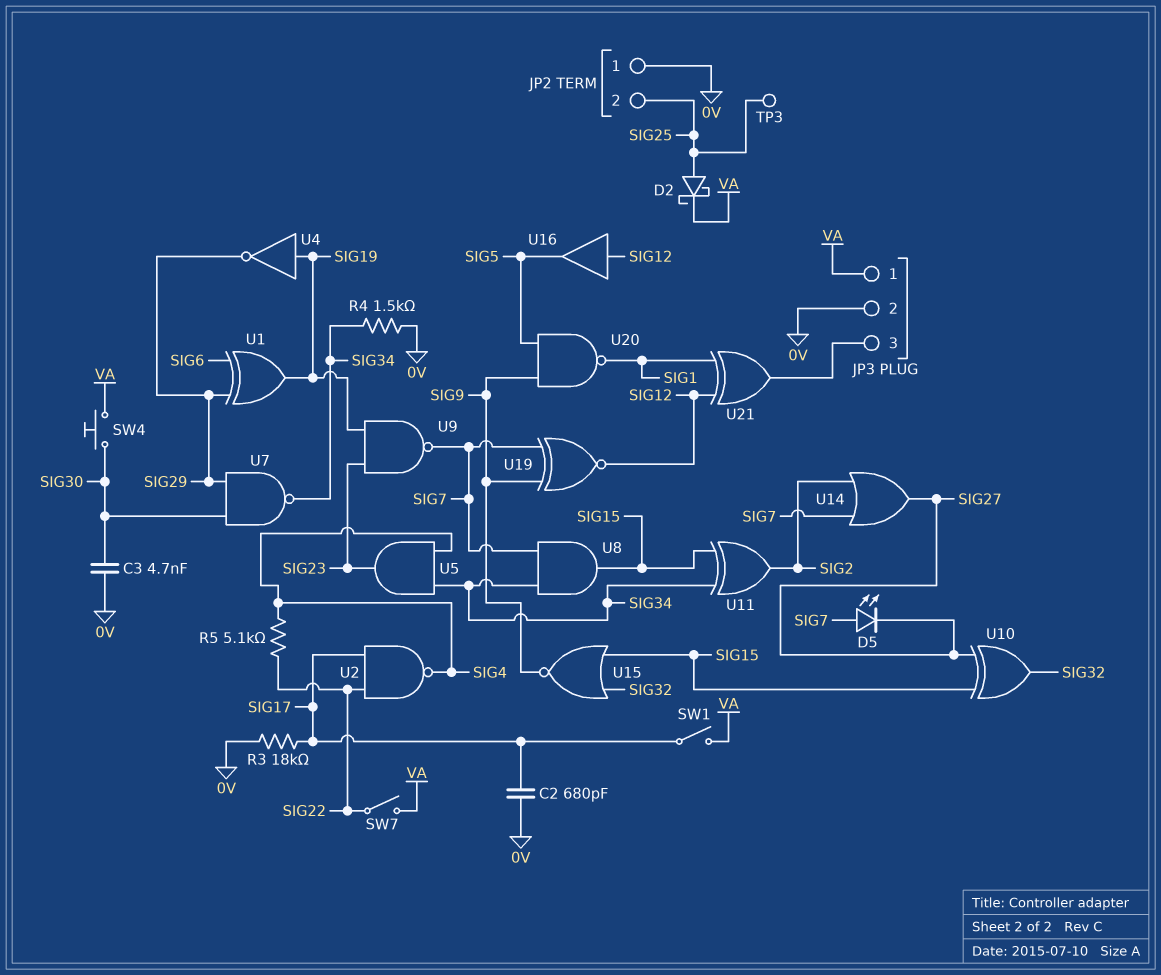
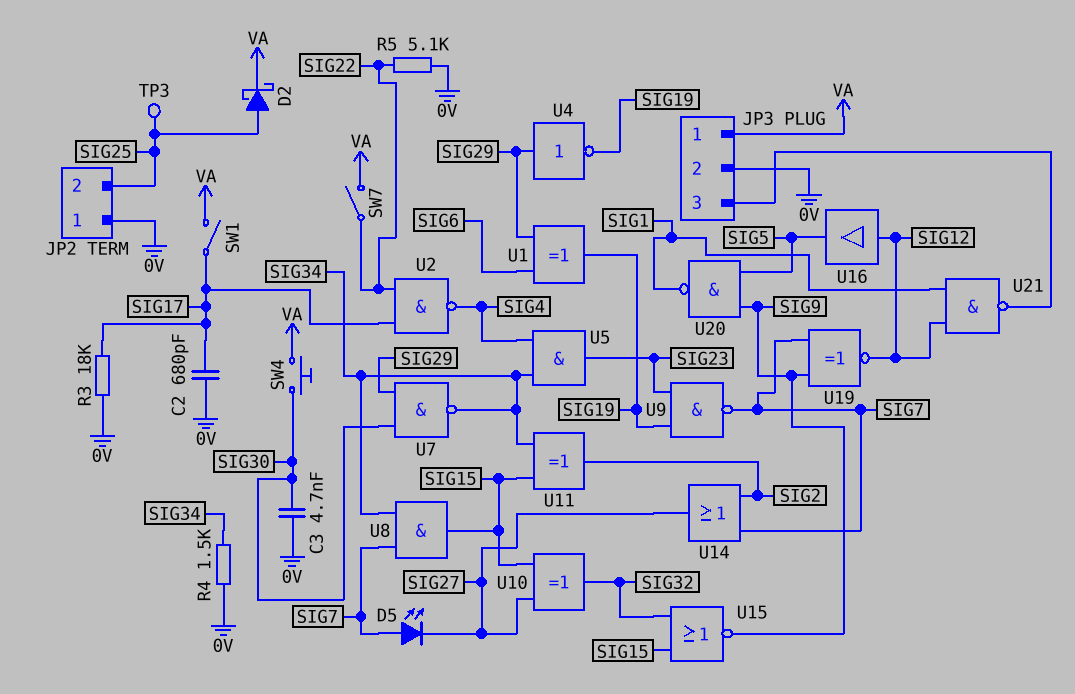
R5: 5.1k (SIG4, SIG22) -> 5.1k (0V, SIG22)
U4: NOT (in SIG19, out SIG29) -> NOT (in SIG29, out SIG19)
U21: XOR (in SIG1, in SIG12, out JP3/3) -> NAND (in SIG1, in SIG12, out JP3/3)

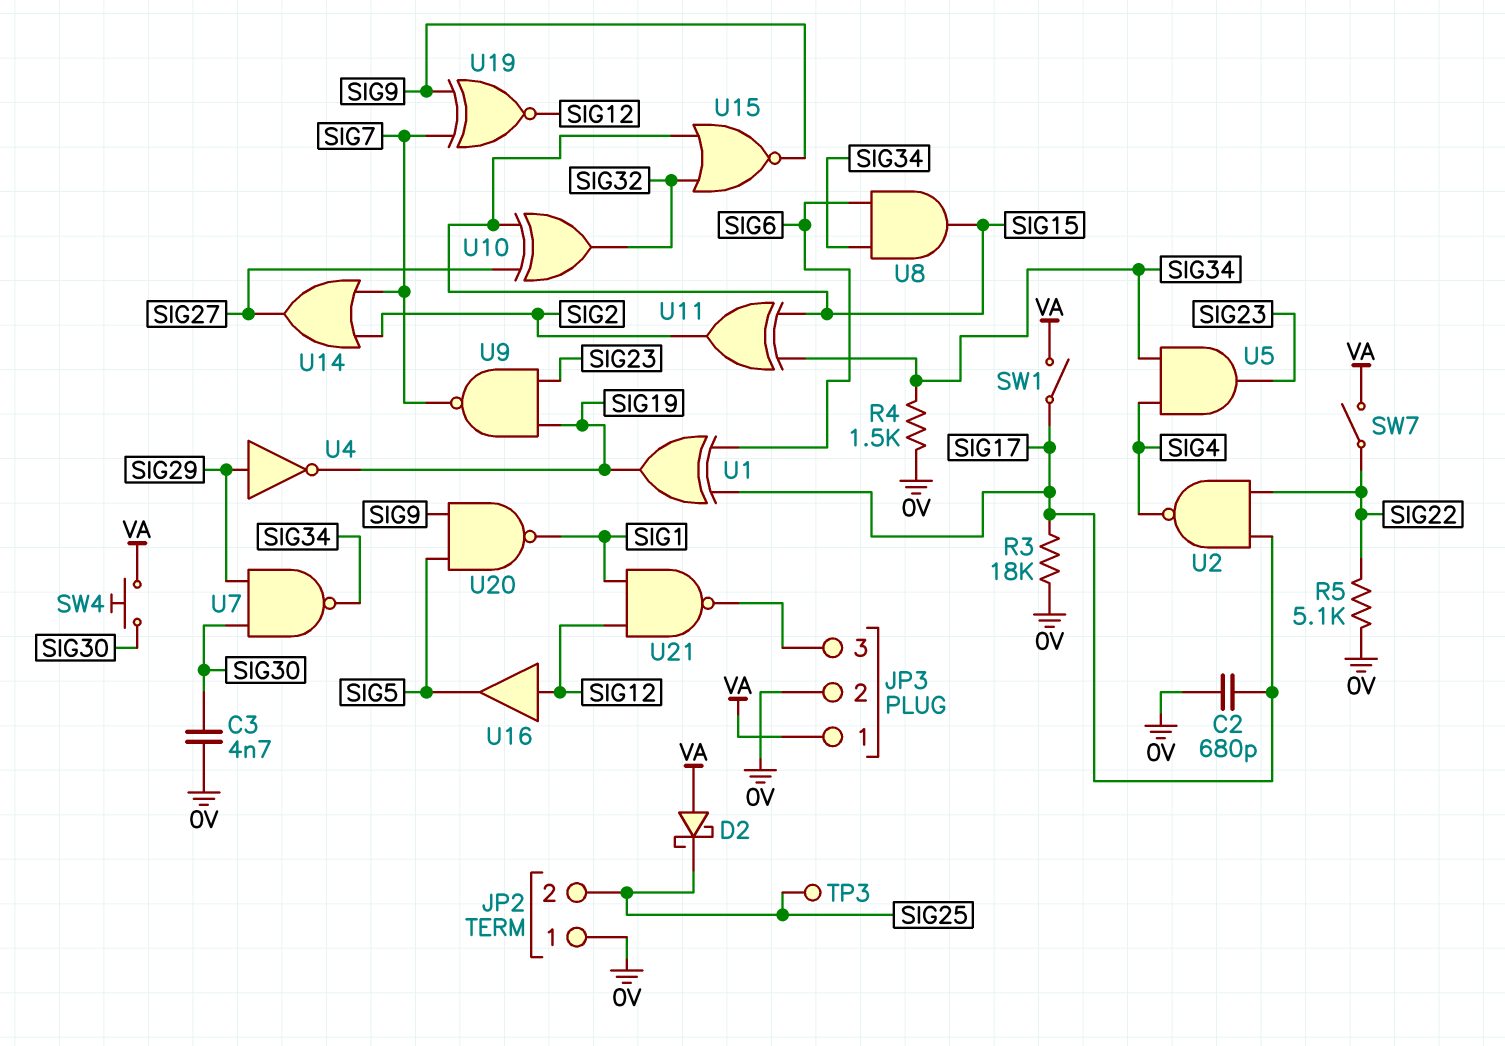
D2: schottky (A SIG25, K VA) -> schottky (A VA, K SIG25)
D5: LED (A SIG7, K SIG27) -> none
U1: XOR (in SIG6, in SIG29, out SIG19) -> XOR (in SIG6, in SIG17, out SIG19)
U8: AND (in SIG7, in SIG34, out SIG15) -> AND (in SIG6, in SIG34, out SIG15)

